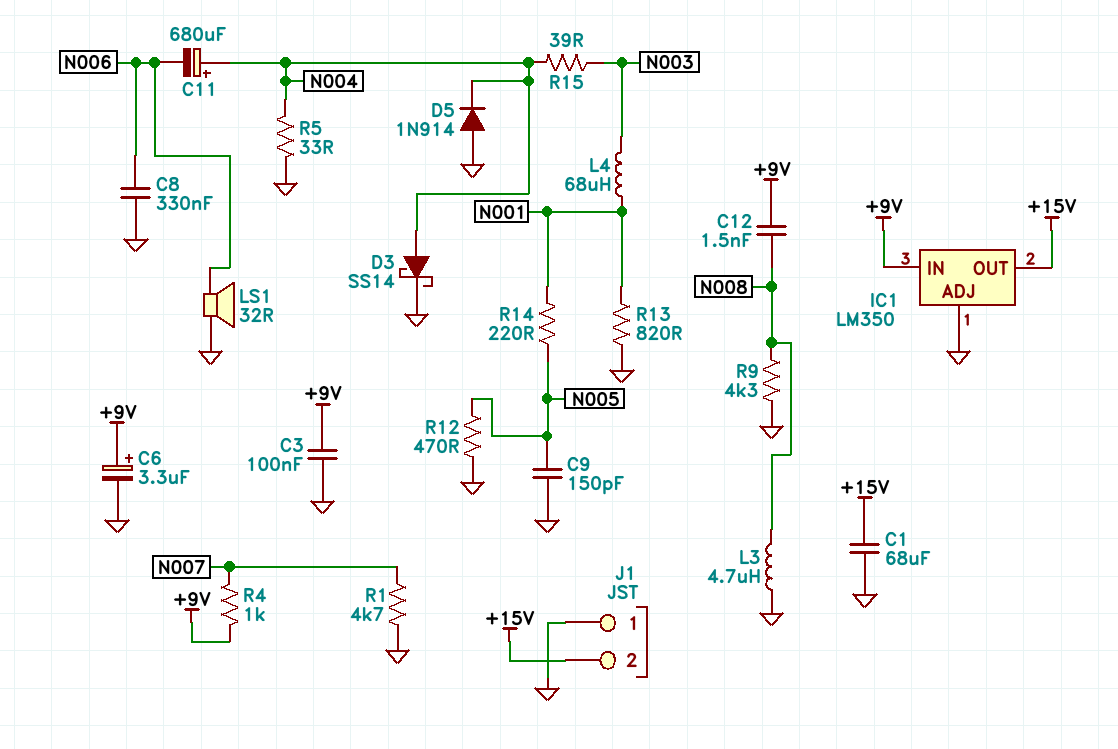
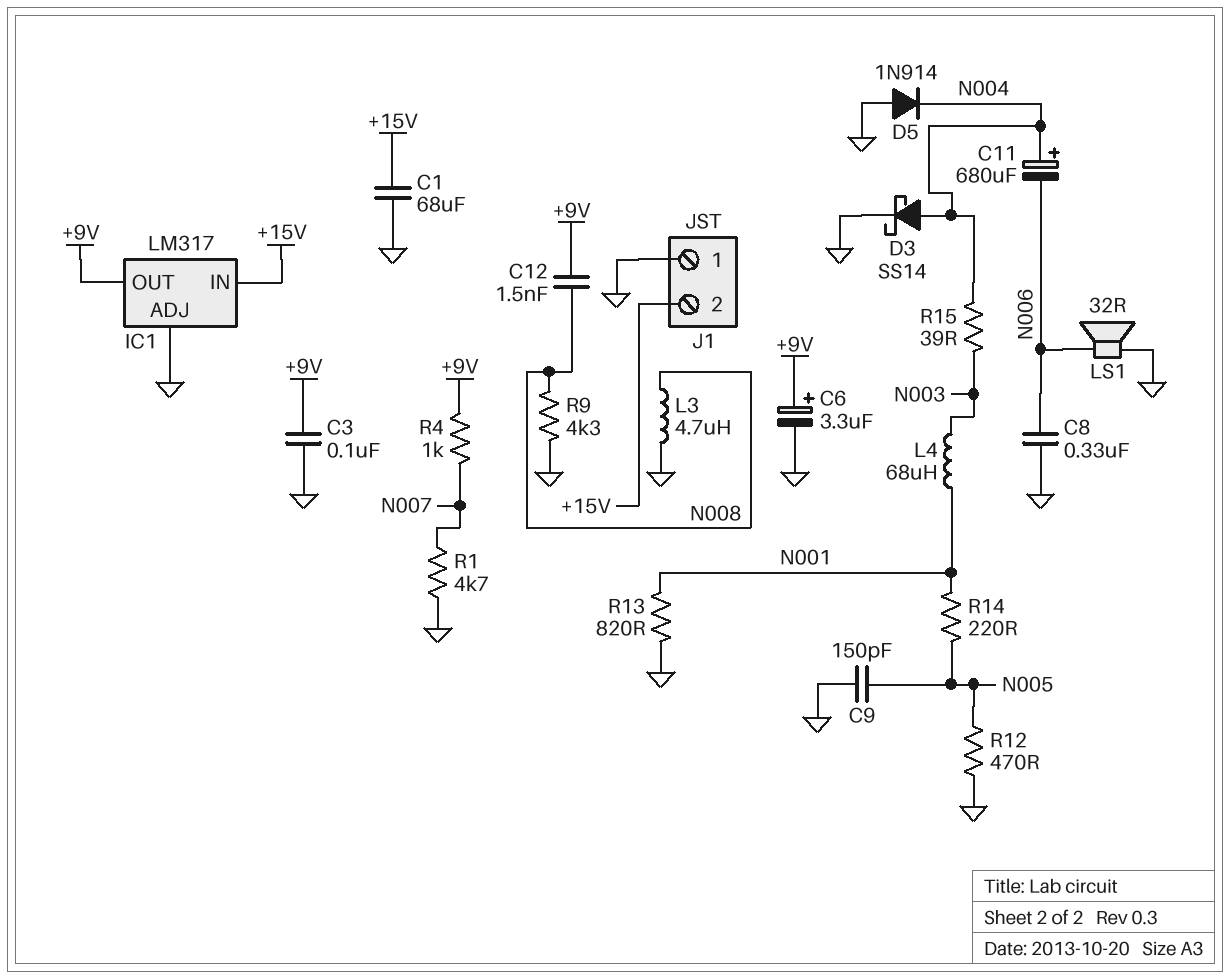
IC1: LM350 -> LM317
IC1 pin IN: +9V -> +15V
IC1 pin OUT: +15V -> +9V
R5: 33 (GND, N004) -> none

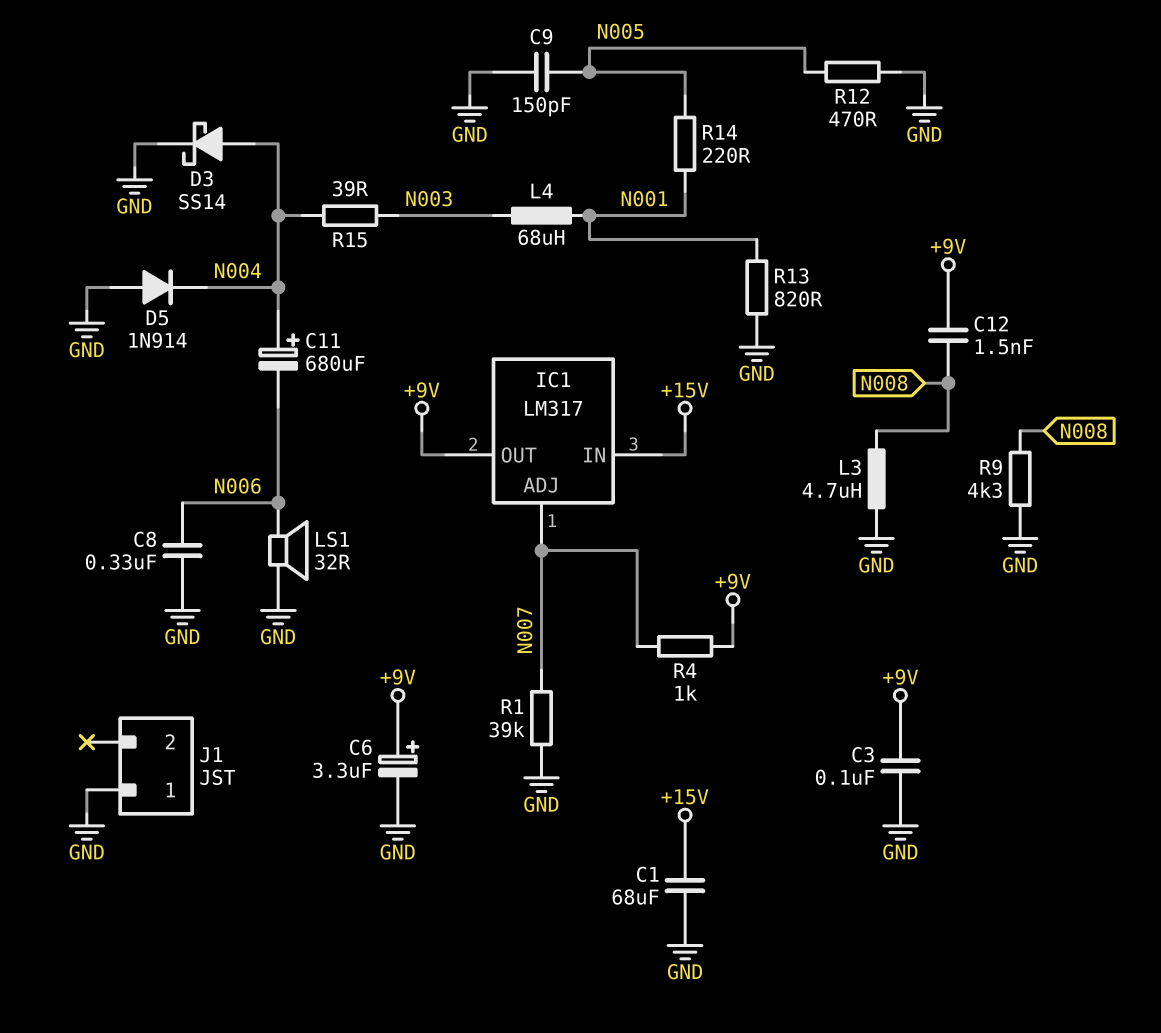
IC1 pin ADJ: GND -> N007
J1 pin 2: +15V -> none
R1: 4.7k (GND, N007) -> 39k (GND, N007)

